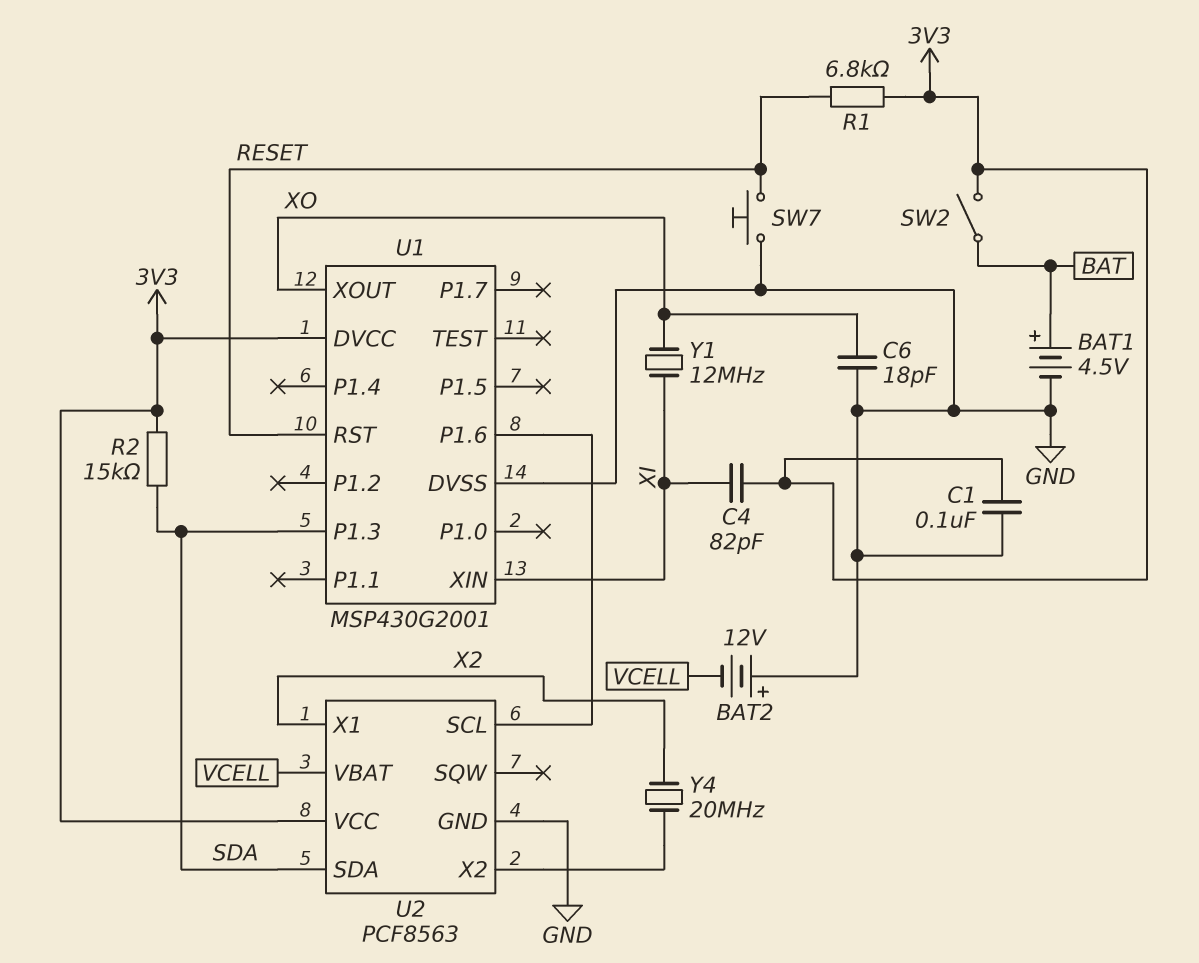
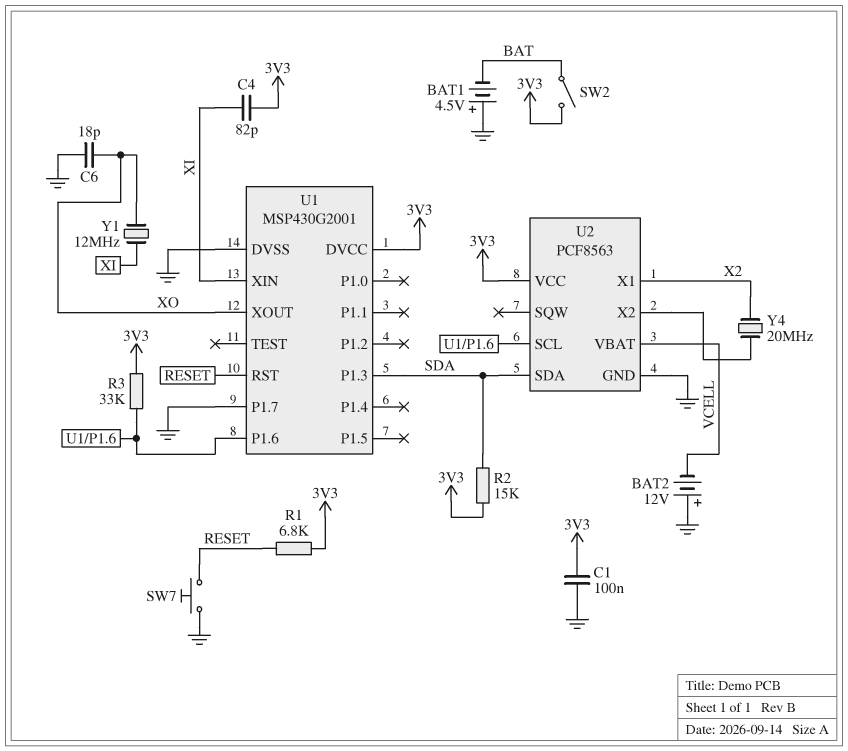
BAT1: 4.5V (plus BAT, minus GND) -> 4.5V (plus GND, minus BAT)
R3: none -> 33k (3V3, U1/P1.6)
U1 pin P1.7: none -> GND

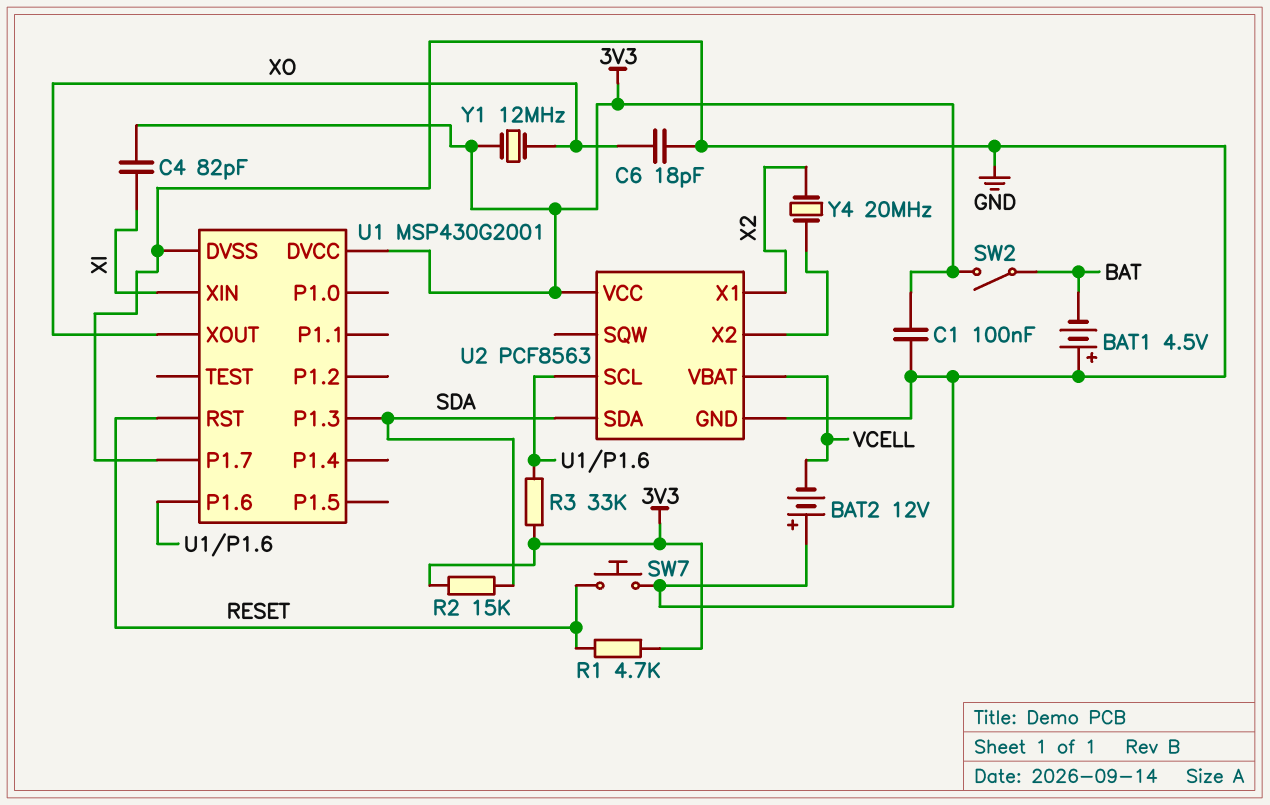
R1: 6.8k (3V3, RESET) -> 4.7k (3V3, RESET)
Y1: 12MHz (XI, XO) -> 12MHz (3V3, XO)

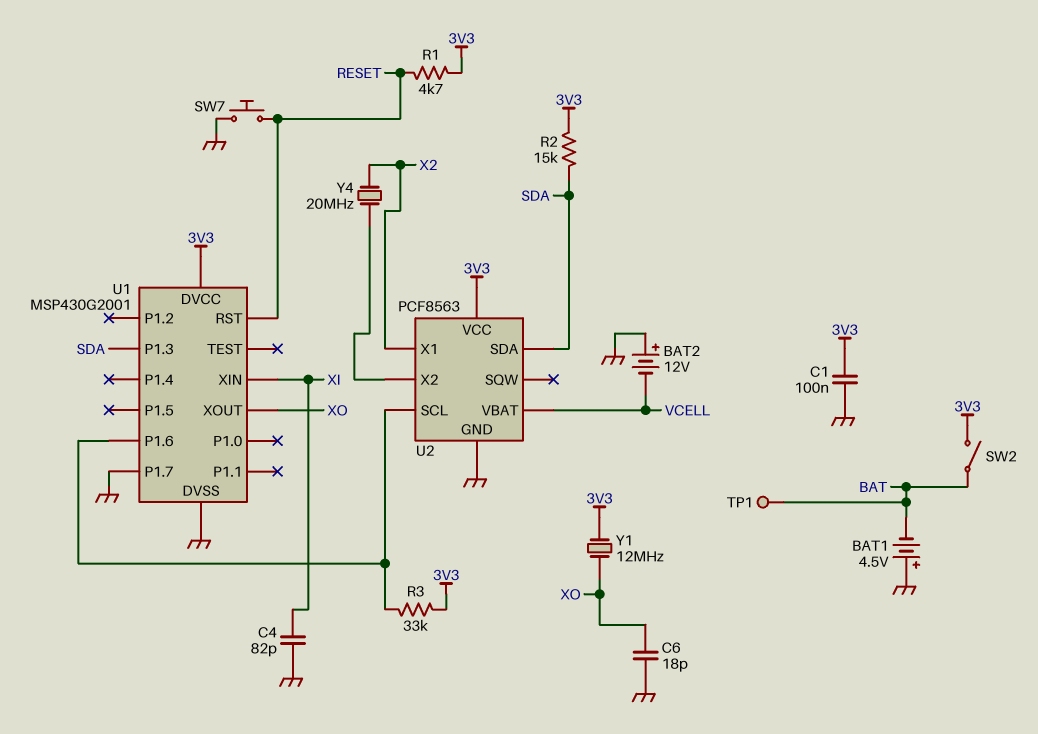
C4: 82pF (3V3, XI) -> 82pF (GND, XI)
TP1: none -> test point (BAT)

